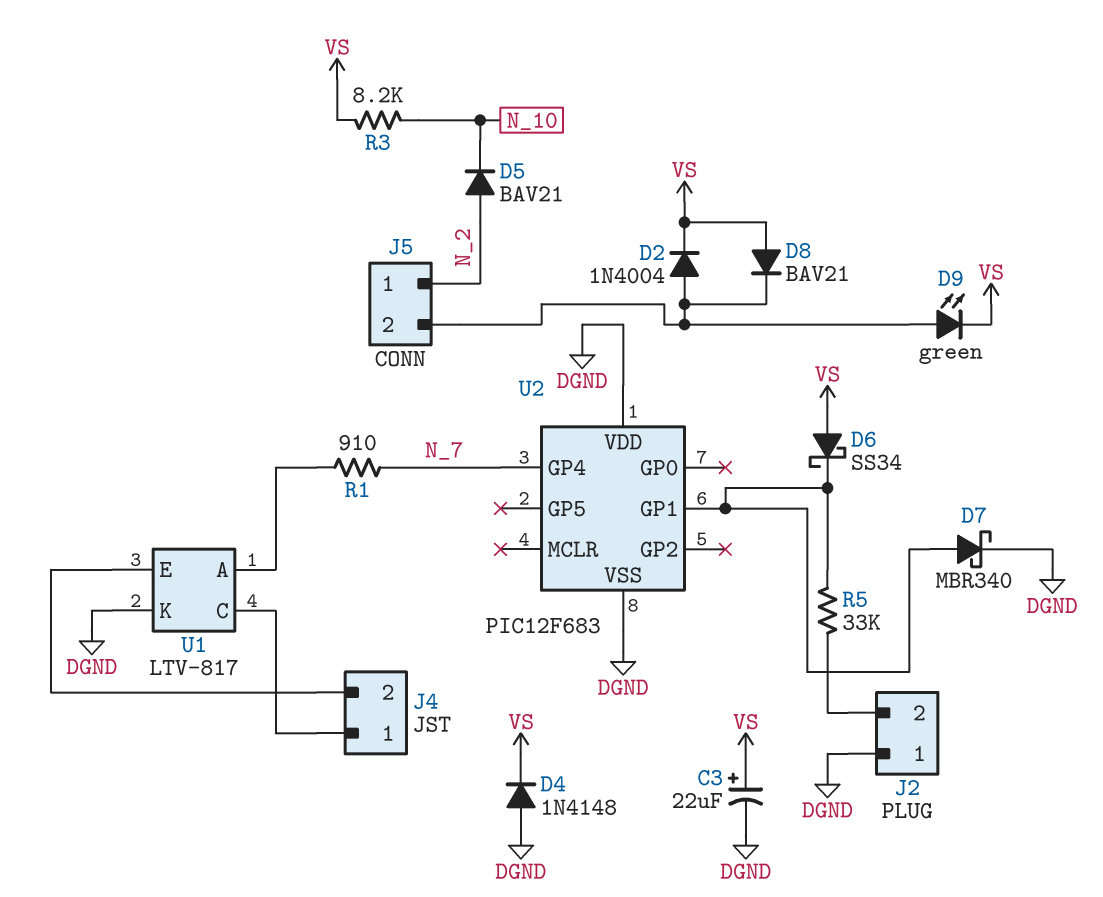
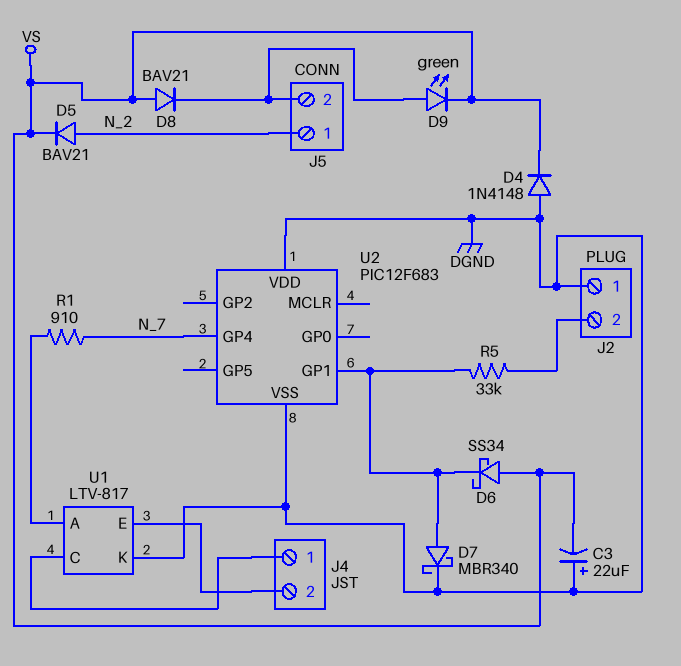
C3: 22uF (plus VS, minus DGND) -> 22uF (plus DGND, minus VS)
D2: diode 1N4004 (A J5/2, K VS) -> none
D5: diode BAV21 (A N_2, K N_10) -> diode BAV21 (A N_2, K VS)
R3: 8.2k (N_10, VS) -> none

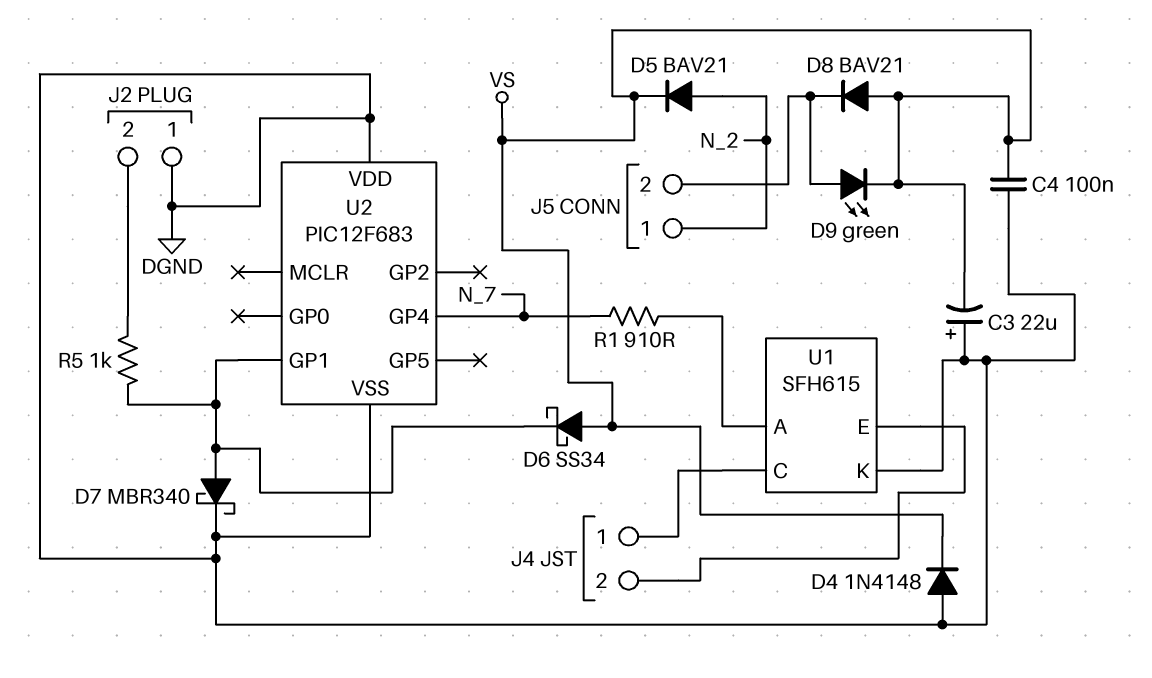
C4: none -> 100nF (DGND, VS)
R5: 33k (J2/2, U2/GP1) -> 1k (J2/2, U2/GP1)
U1: LTV-817 -> SFH615

